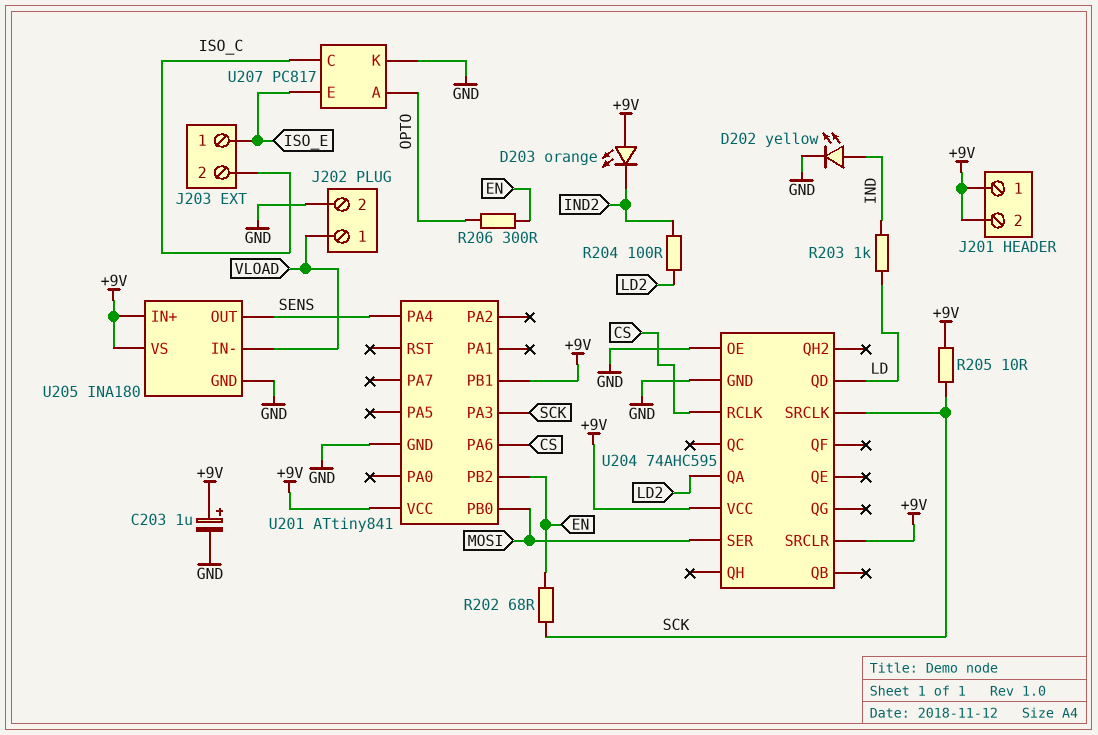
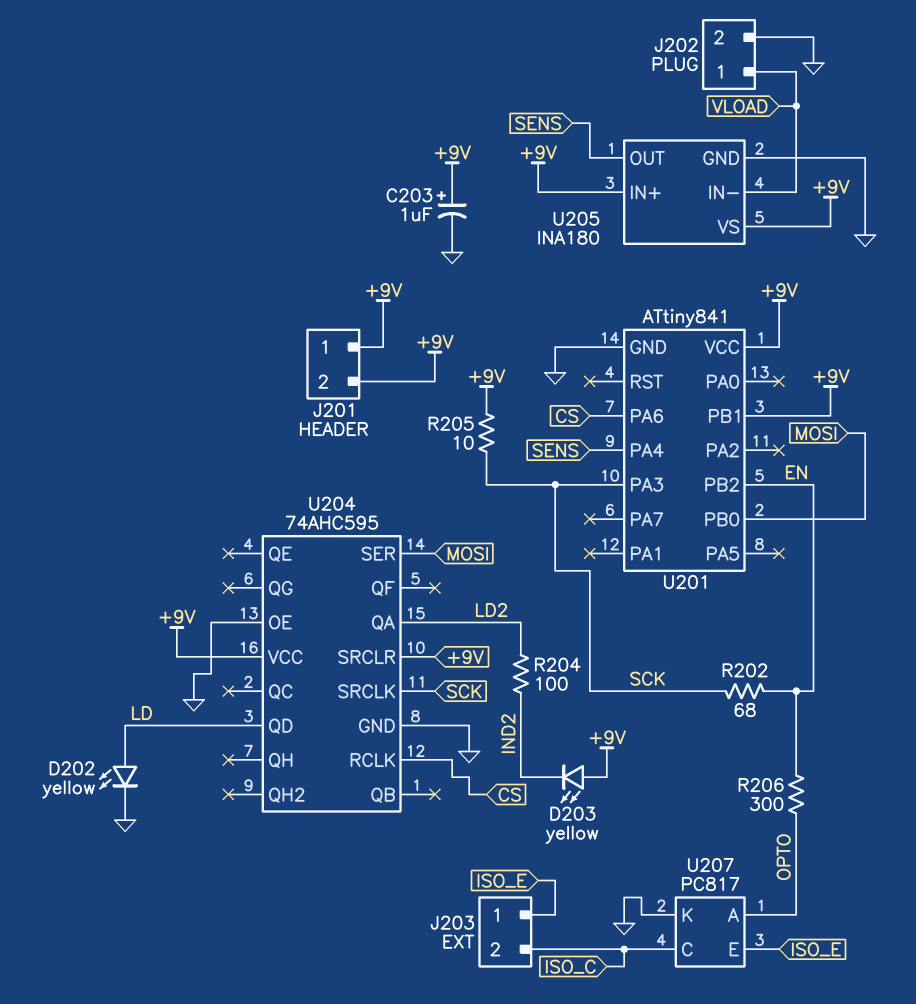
D202: LED yellow (A IND, K GND) -> LED yellow (A LD, K GND)
D203: LED orange (A +9V, K IND2) -> LED yellow (A +9V, K IND2)
R203: 1k (IND, LD) -> none

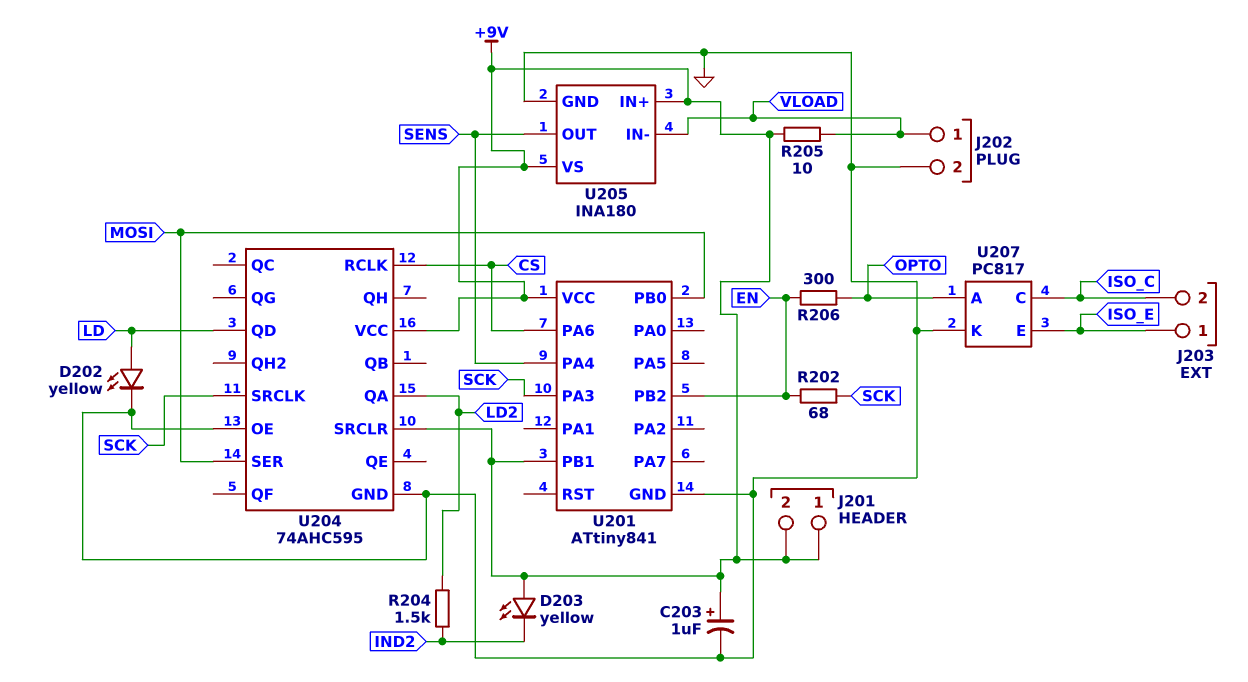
R204: 100 (IND2, LD2) -> 1.5k (IND2, LD2)
R205: 10 (+9V, SCK) -> 10 (+9V, VLOAD)

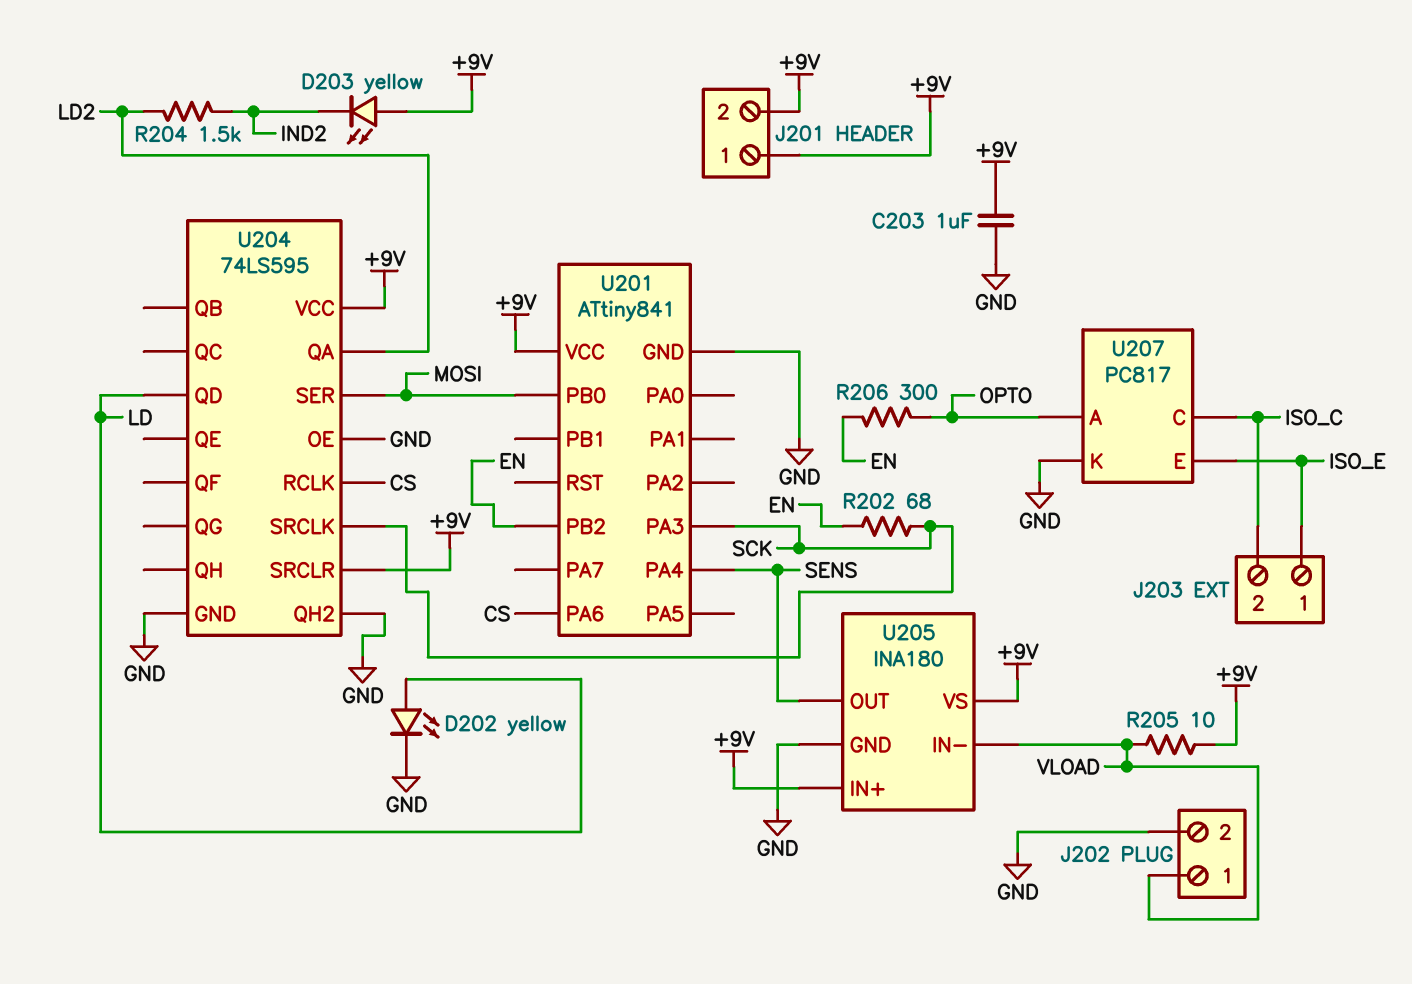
C203: 1uF (plus +9V, minus GND) -> 1uF (+9V, GND)
U201 pin PB1: +9V -> none
U204: 74AHC595 -> 74LS595
U204 pin QH2: none -> GND

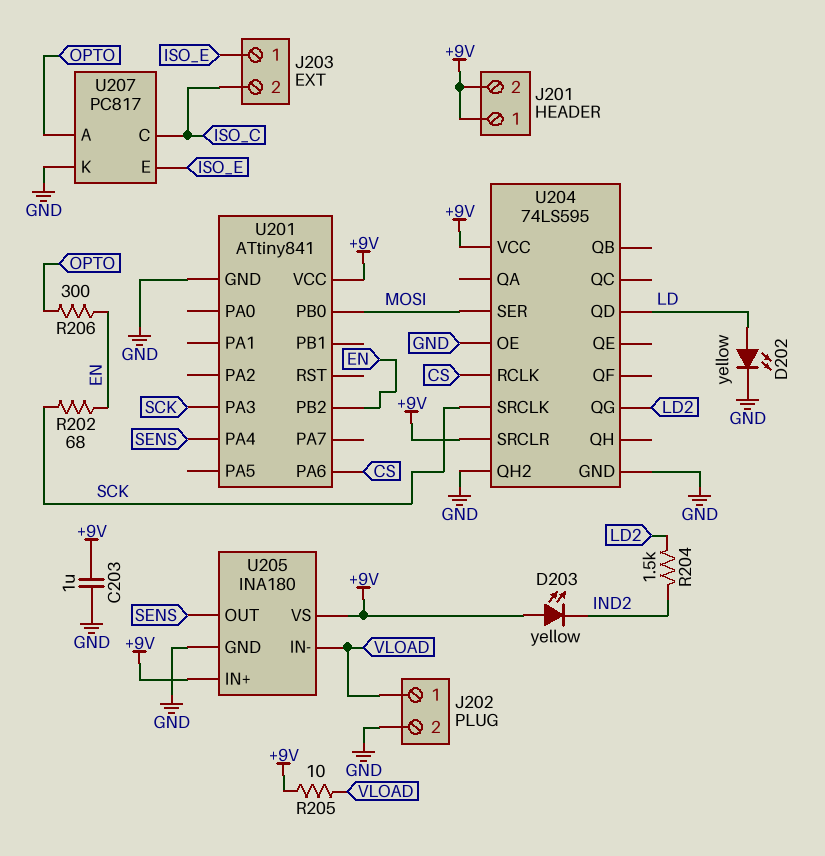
U204 pin QA: LD2 -> none
U204 pin QG: none -> LD2

